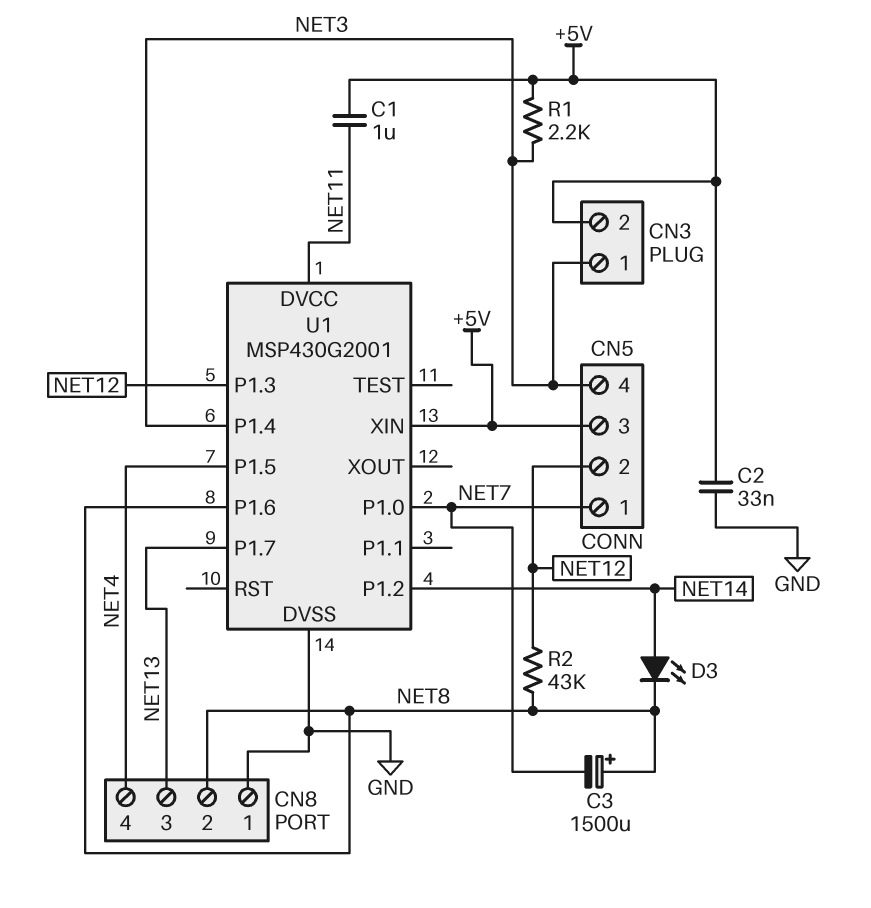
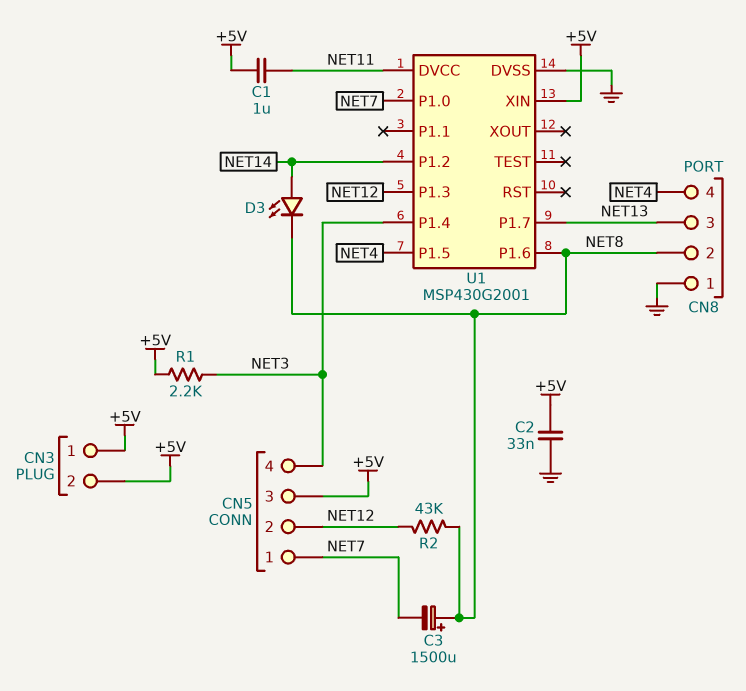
CN3 pin 1: NET3 -> +5V

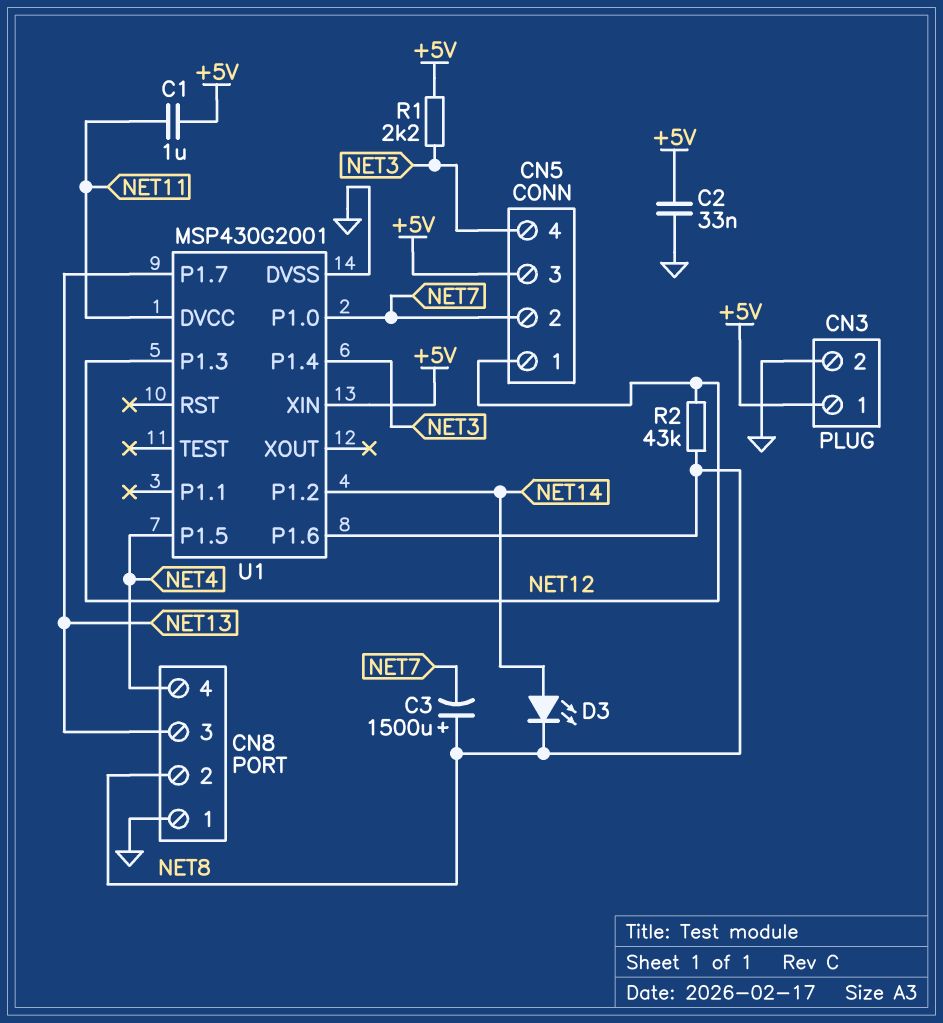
CN3 pin 2: +5V -> GND
CN5 pin 1: NET7 -> NET12
CN5 pin 2: NET12 -> NET7

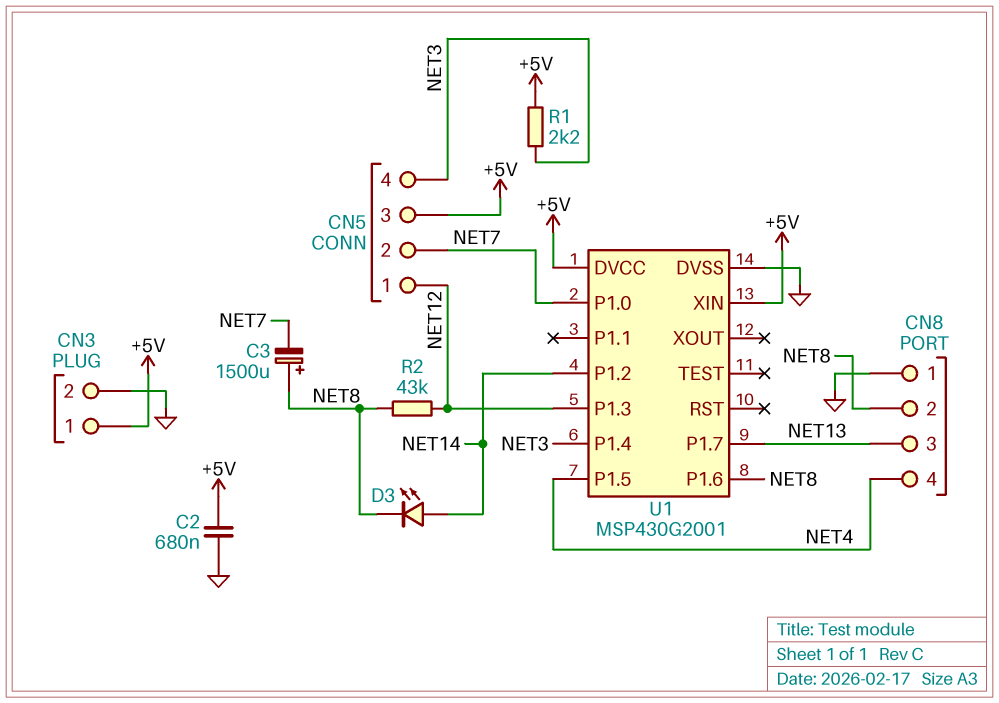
C1: 1uF (+5V, NET11) -> none
C2: 33nF (+5V, GND) -> 680nF (+5V, GND)
U1 pin DVCC: NET11 -> +5V

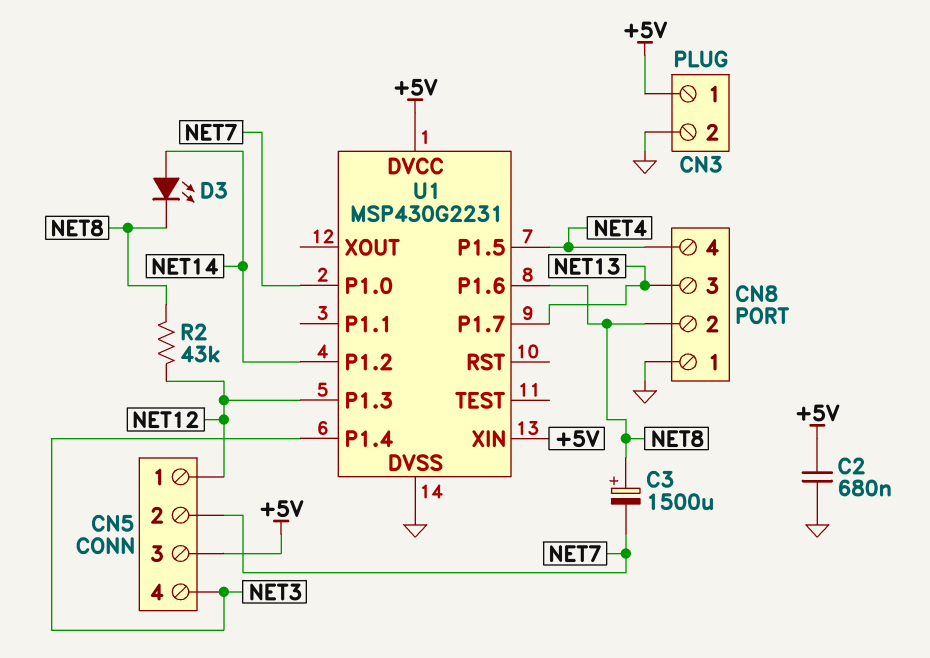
R1: 2.2k (+5V, NET3) -> none
U1: MSP430G2001 -> MSP430G2231

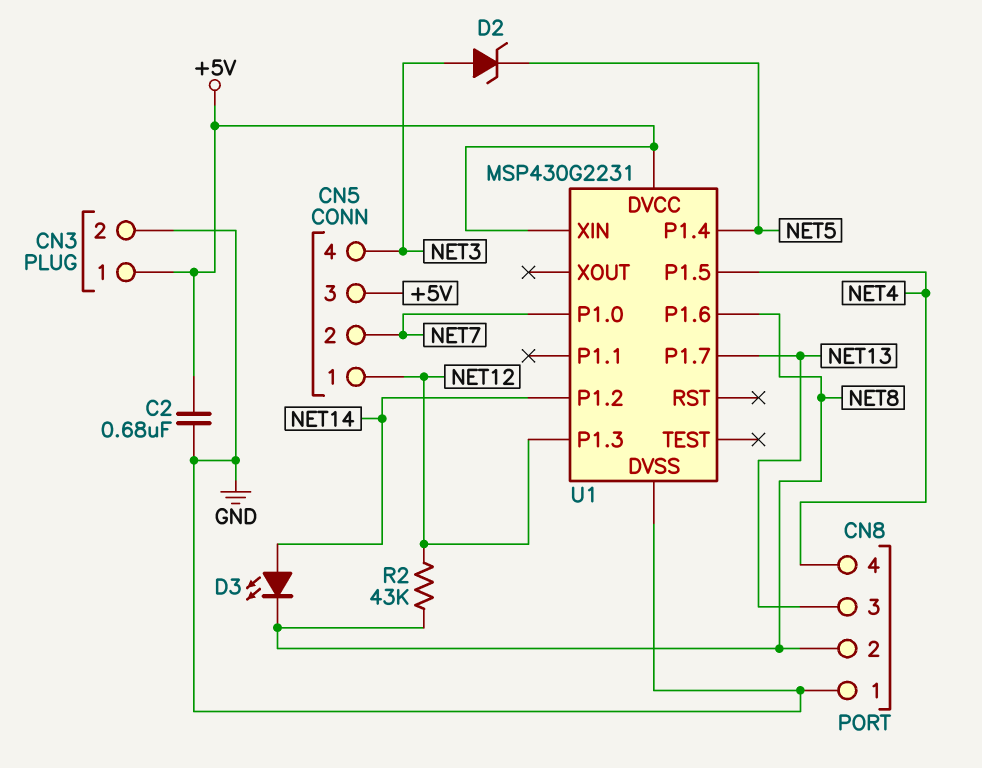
C3: 1500uF (plus NET8, minus NET7) -> none
D2: none -> zener (A NET3, K NET5)
U1 pin P1.4: NET3 -> NET5

